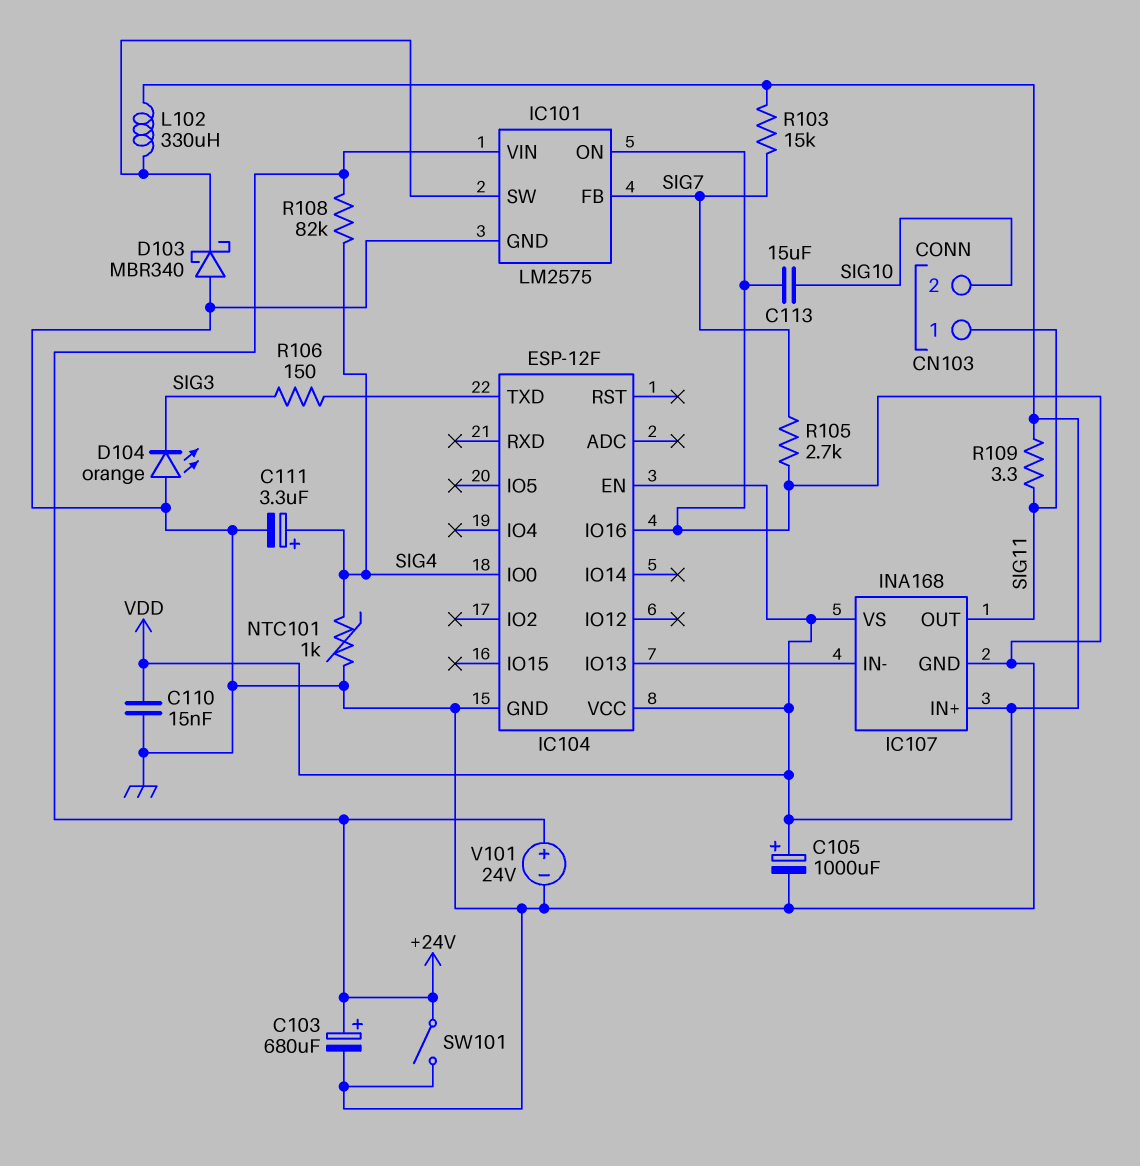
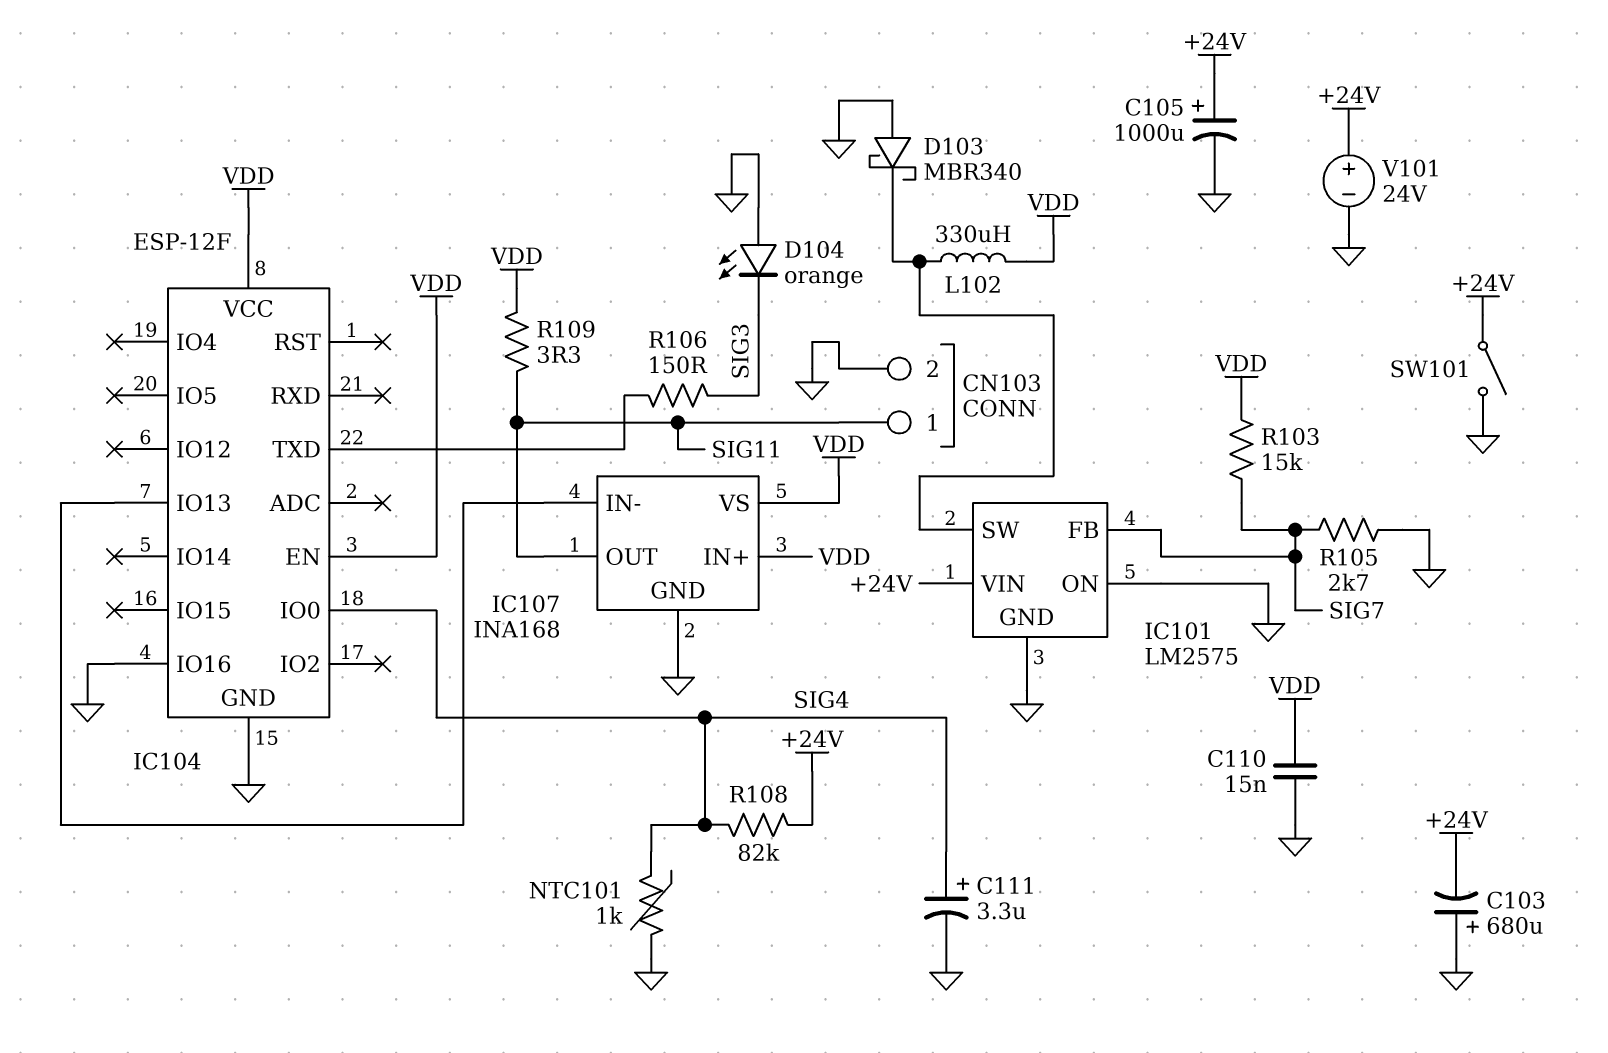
C103: 680uF (plus +24V, minus GND) -> 680uF (plus GND, minus +24V)
C105: 1000uF (plus VDD, minus GND) -> 1000uF (plus +24V, minus GND)
C113: 15uF (GND, SIG10) -> none
CN103 pin 2: SIG10 -> GND

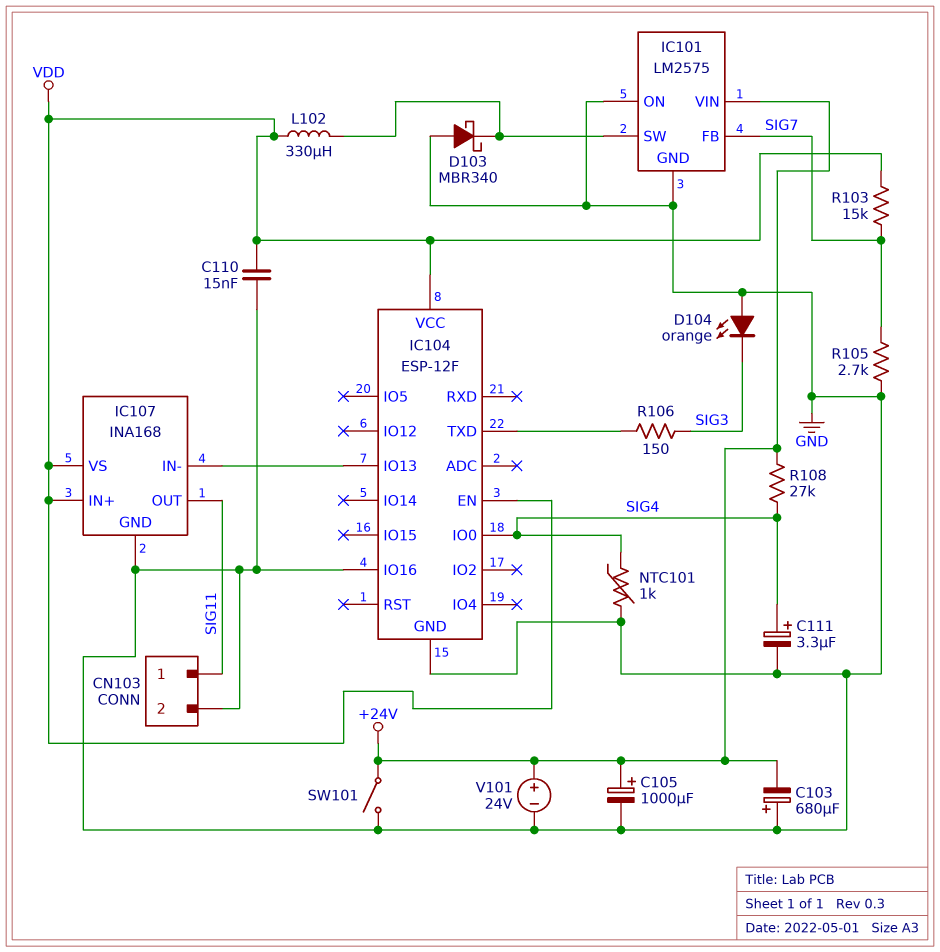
R108: 82k (+24V, SIG4) -> 27k (+24V, SIG4)
R109: 3.3 (SIG11, VDD) -> none

